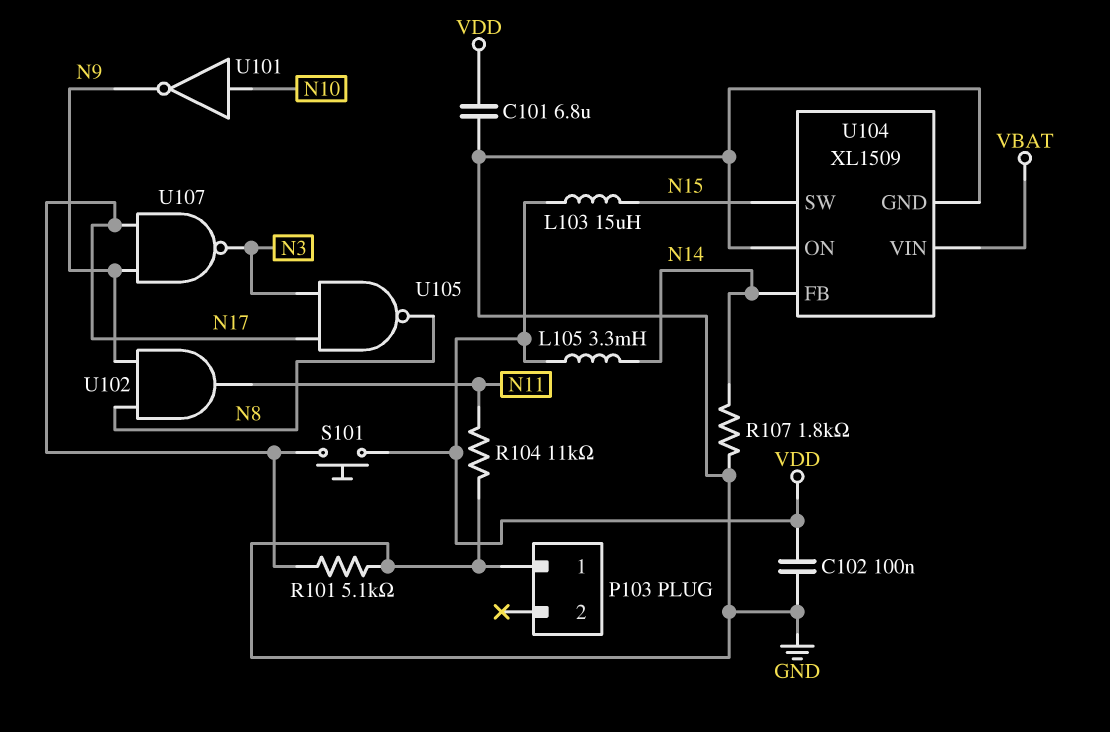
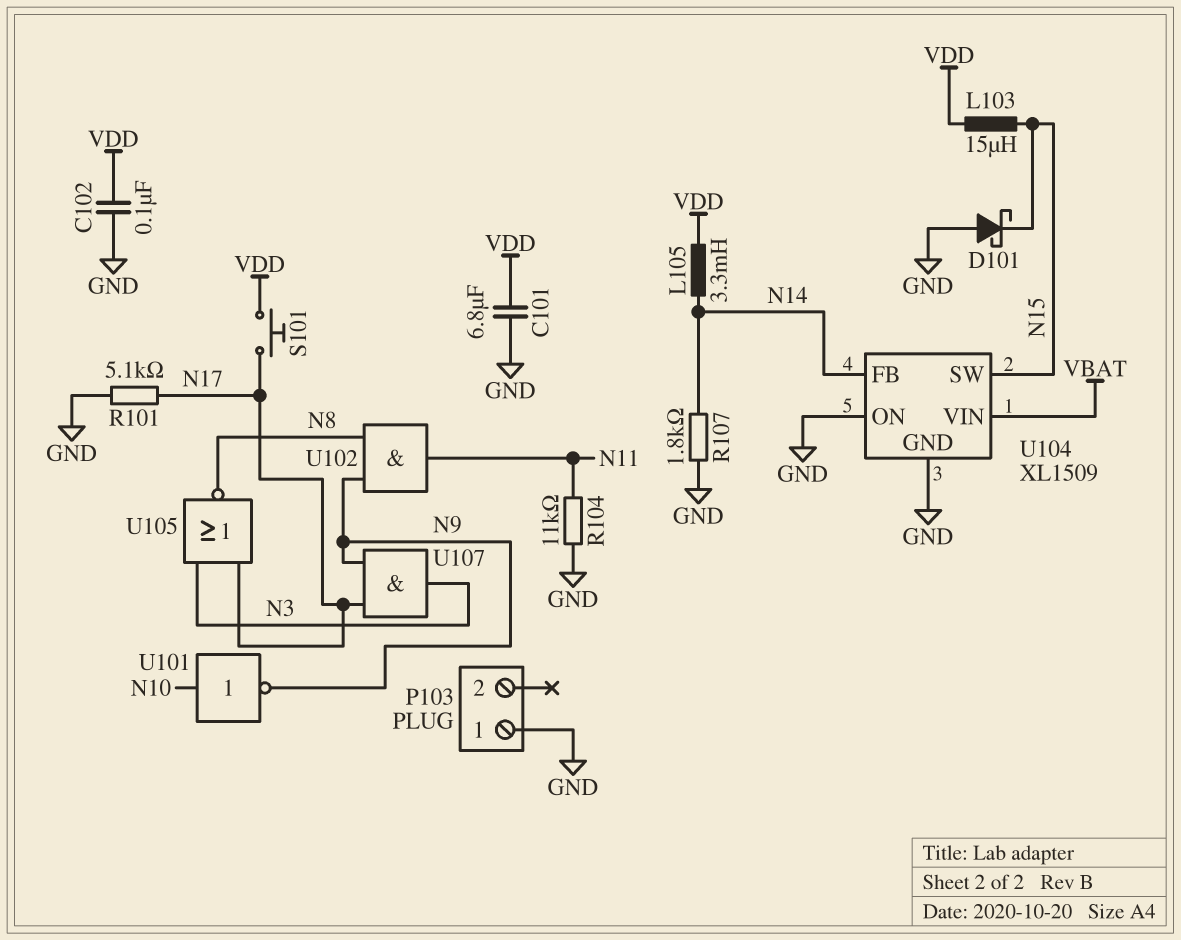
D101: none -> schottky (A GND, K N15)
U105: NAND (in N3, in N17, out N8) -> NOR (in N3, in N17, out N8)
U107: NAND (in N9, in N17, out N3) -> AND (in N9, in N17, out N3)

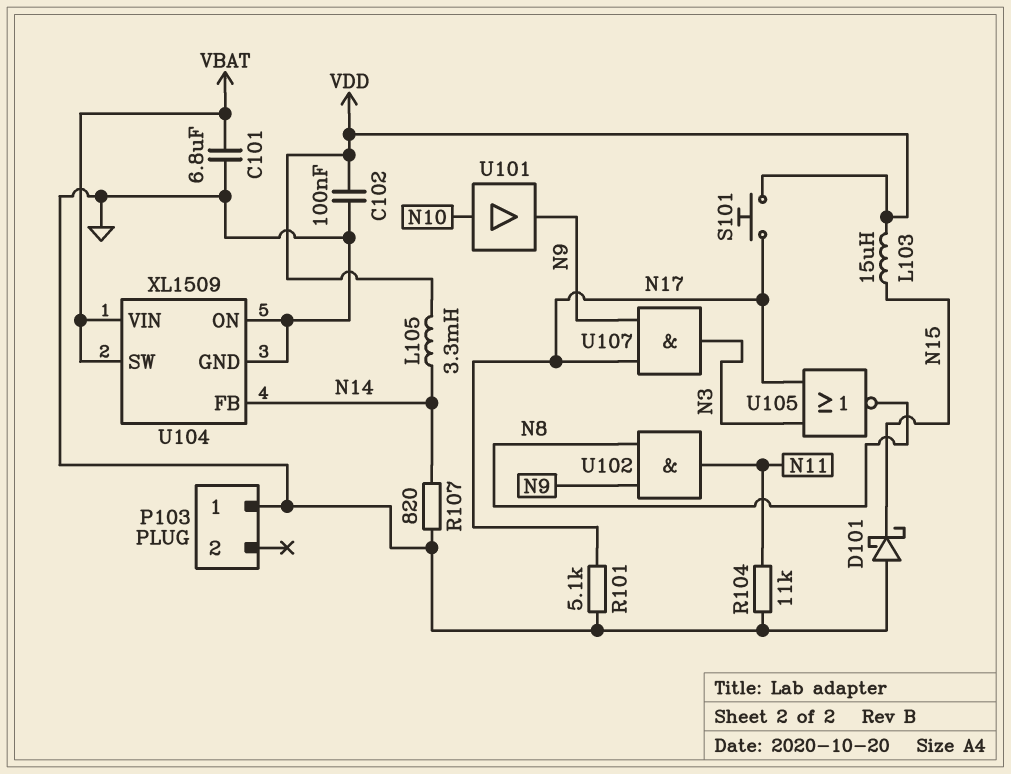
C101: 6.8uF (GND, VDD) -> 6.8uF (GND, VBAT)
R107: 1.8k (GND, N14) -> 820 (GND, N14)
U101: NOT (in N10, out N9) -> buffer (in N10, out N9)
U104 pin SW: N15 -> VBAT

